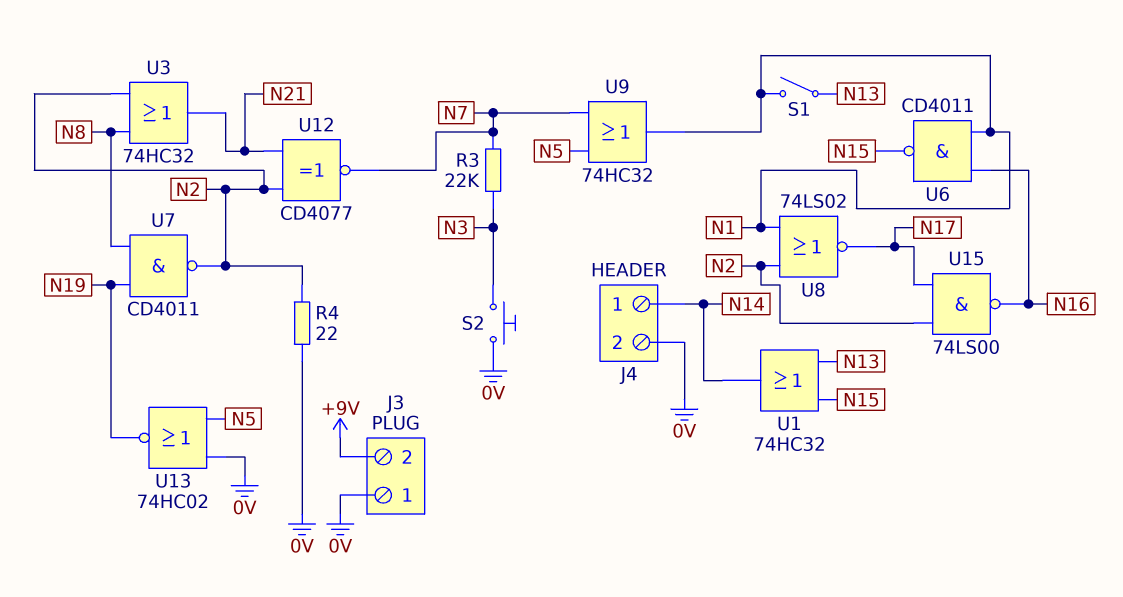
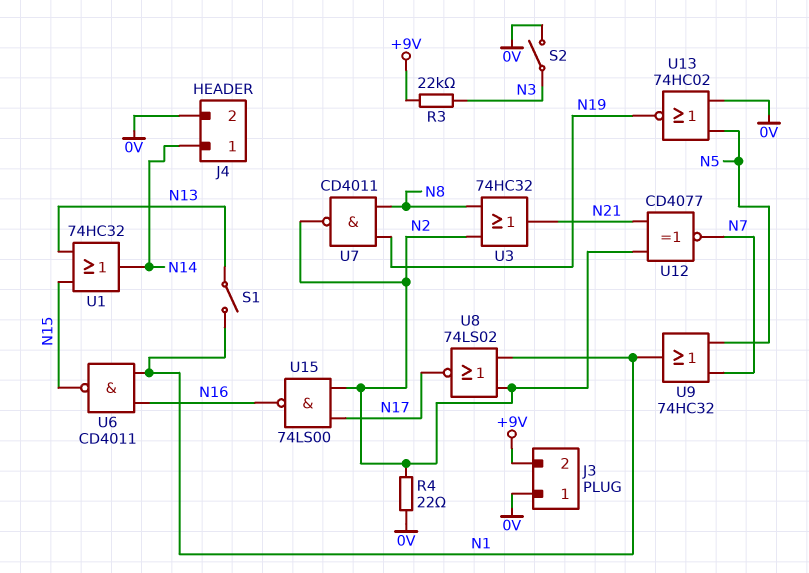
R3: 22k (N3, N7) -> 22k (+9V, N3)
S2: button (0V, N3) -> switch (0V, N3)

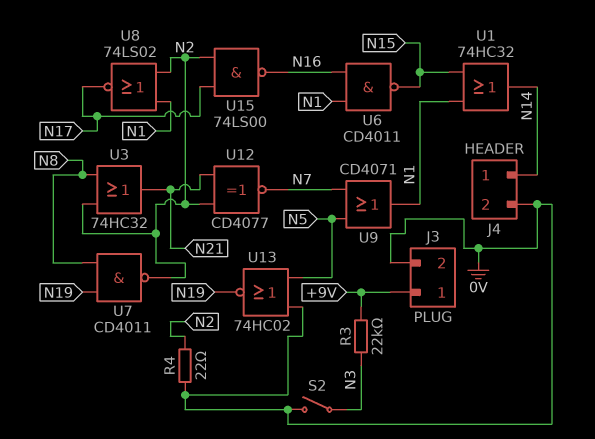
J3 pin 1: 0V -> +9V
J3 pin 2: +9V -> 0V
S1: switch (N1, N13) -> none
U1: OR 74HC32 (in N13, in N15, out N14) -> OR 74HC32 (in N1, in N15, out N14)
U9: OR 74HC32 (in N5, in N7, out N1) -> OR CD4071 (in N5, in N7, out N1)

